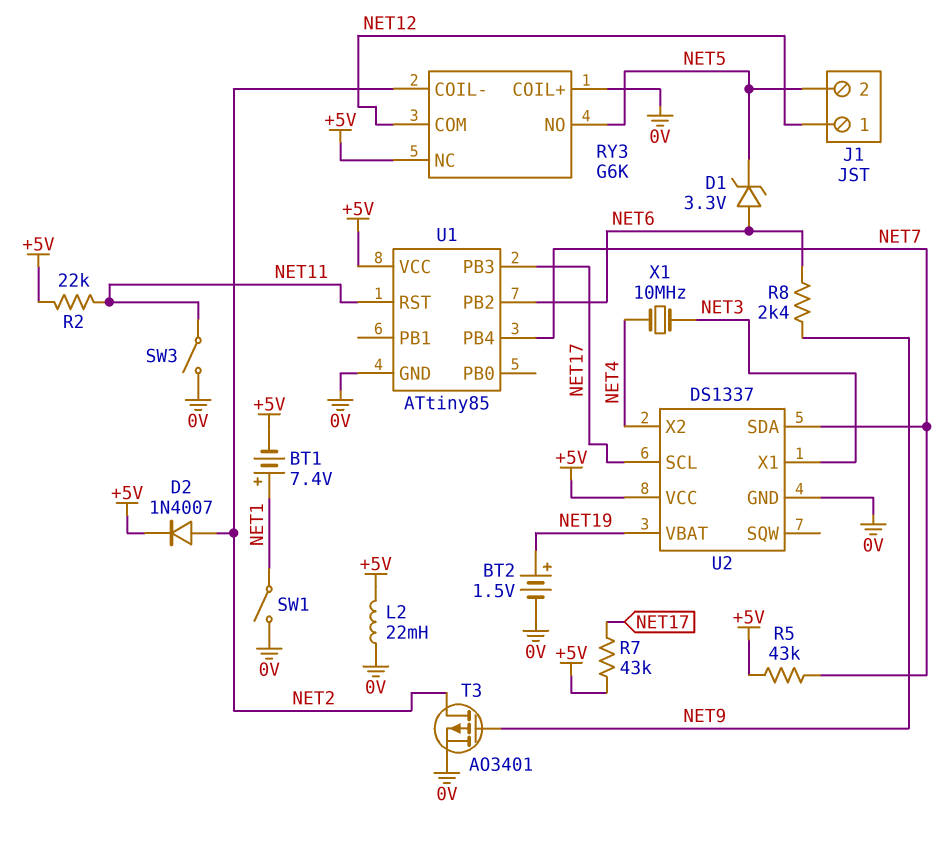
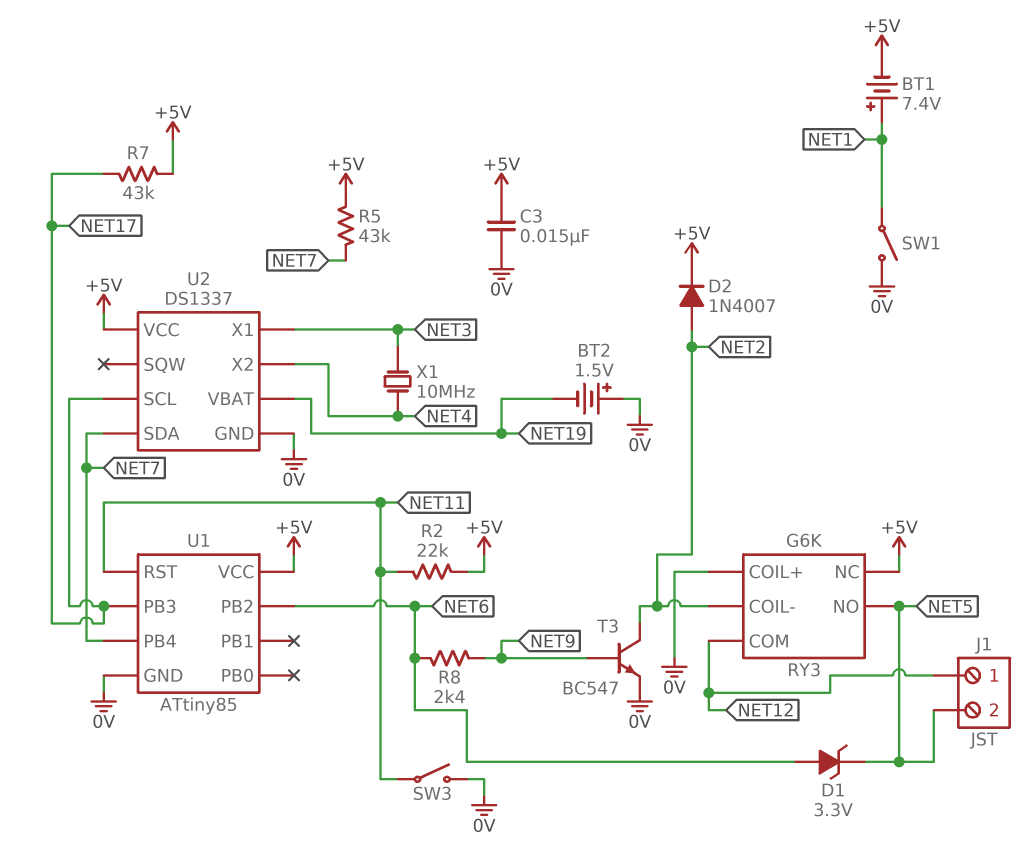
BT2: 1.5V (plus NET19, minus 0V) -> 1.5V (plus 0V, minus NET19)
C3: none -> 15nF (+5V, 0V)
L2: 22mH (+5V, 0V) -> none
T3: PMOS AO3401 (G NET9, D NET2, S 0V) -> NPN BC547 (B NET9, C NET2, E 0V)

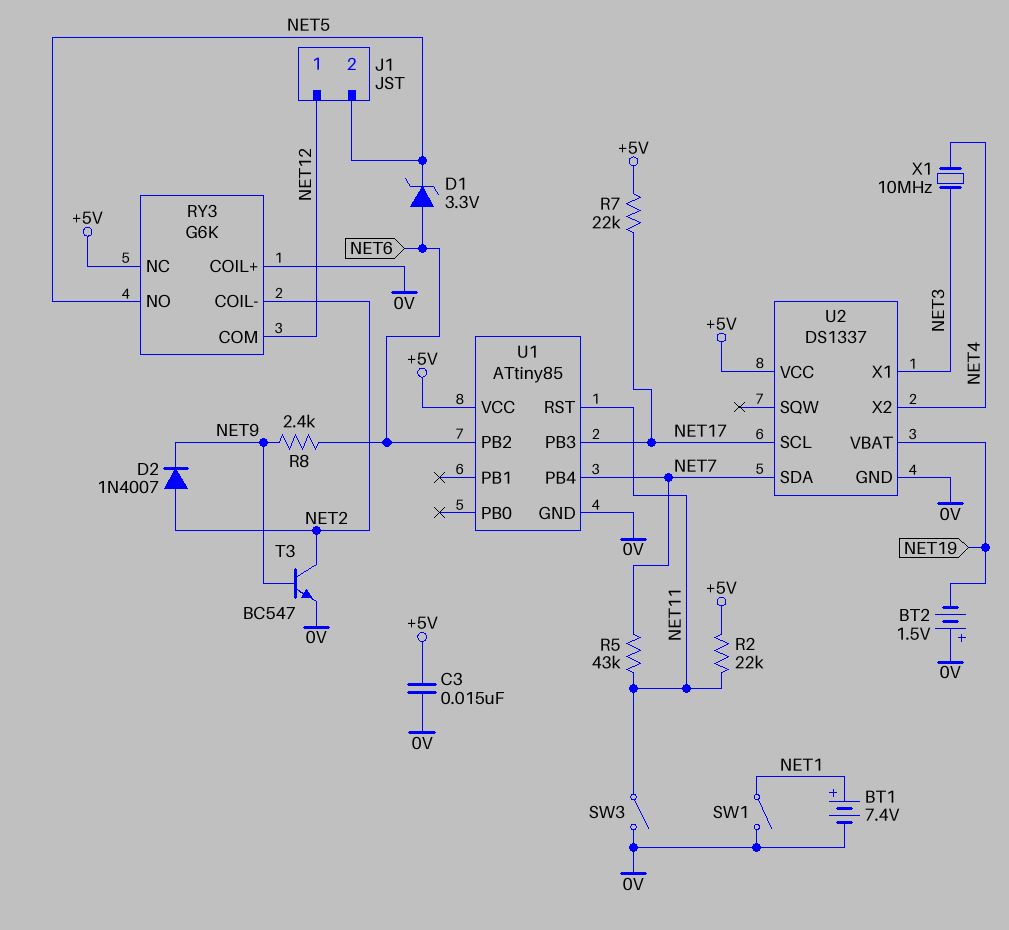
BT1: 7.4V (plus NET1, minus +5V) -> 7.4V (plus NET1, minus 0V)
D2: diode 1N4007 (A NET2, K +5V) -> diode 1N4007 (A NET2, K NET9)
R5: 43k (+5V, NET7) -> 43k (NET7, NET11)
R7: 43k (+5V, NET17) -> 22k (+5V, NET17)

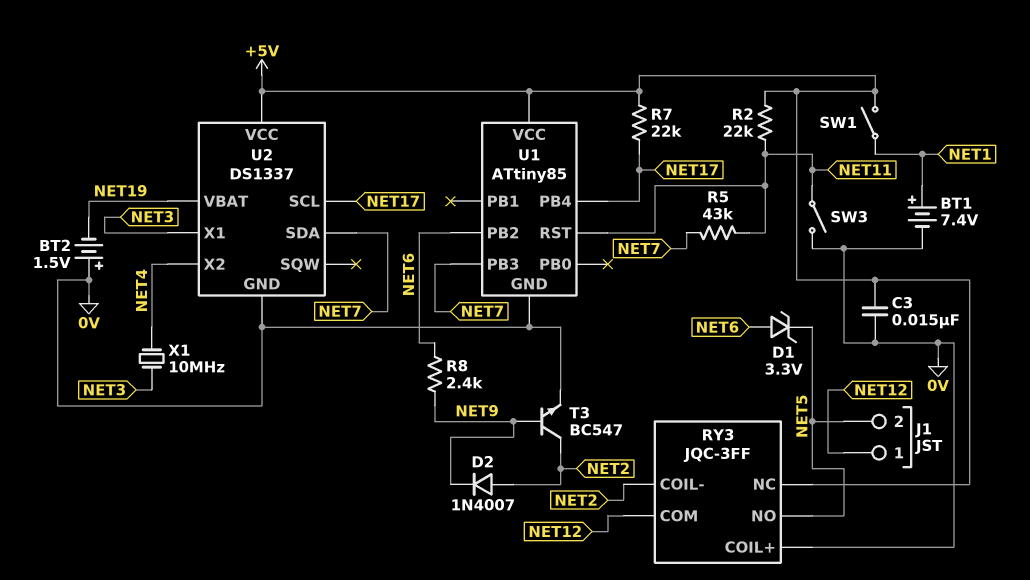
RY3: G6K -> JQC-3FF
SW1: switch (0V, NET1) -> switch (+5V, NET1)
U1 pin PB3: NET17 -> NET7
U1 pin PB4: NET7 -> NET17

